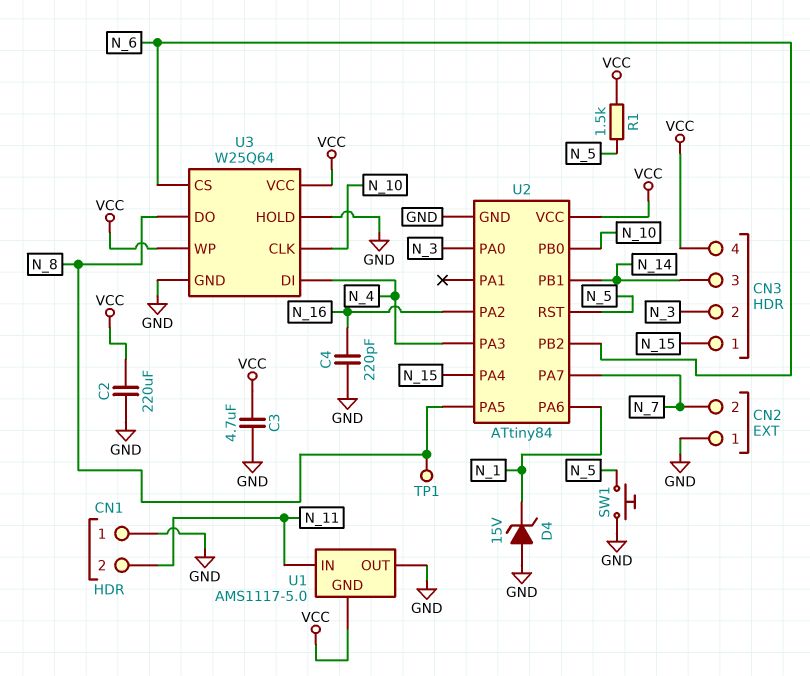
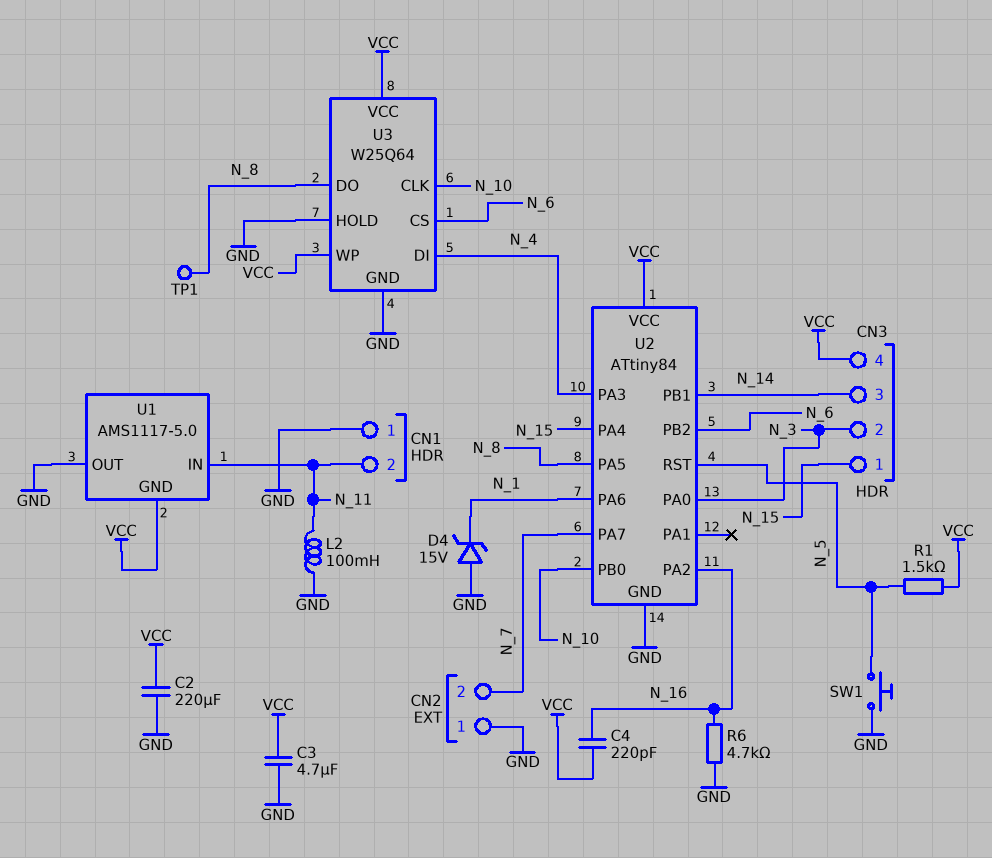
C4: 220pF (GND, N_16) -> 220pF (N_16, VCC)
L2: none -> 100mH (GND, N_11)
R6: none -> 4.7k (GND, N_16)

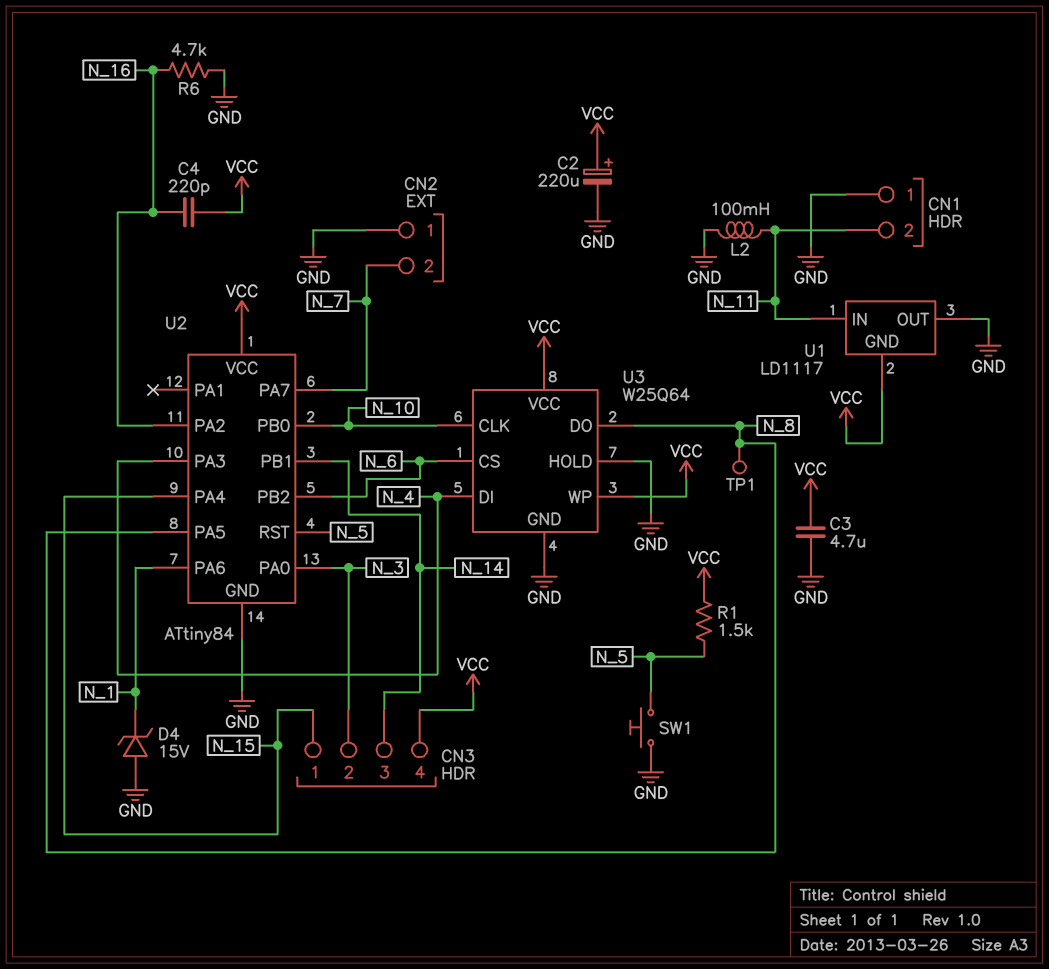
C2: 220uF (GND, VCC) -> 220uF (plus VCC, minus GND)
U1: AMS1117-5.0 -> LD1117

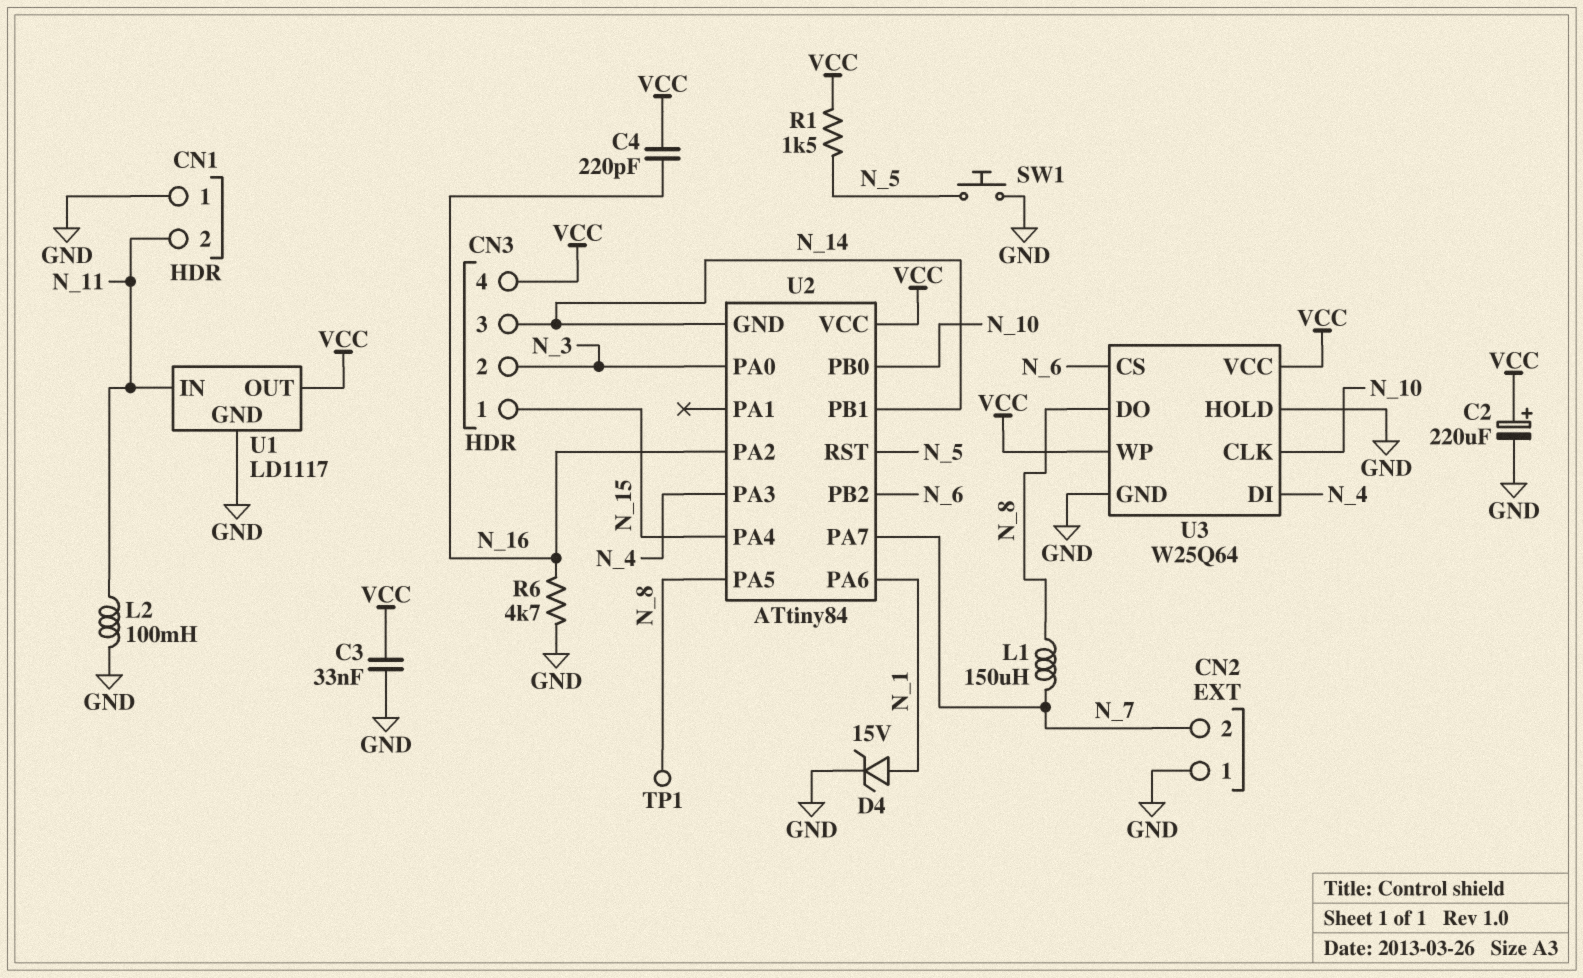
C3: 4.7uF (GND, VCC) -> 33nF (GND, VCC)
D4: zener 15V (A GND, K N_1) -> zener 15V (A N_1, K GND)
L1: none -> 150uH (N_7, N_8)
U1 pin GND: VCC -> GND
U1 pin OUT: GND -> VCC
U2 pin GND: GND -> N_14

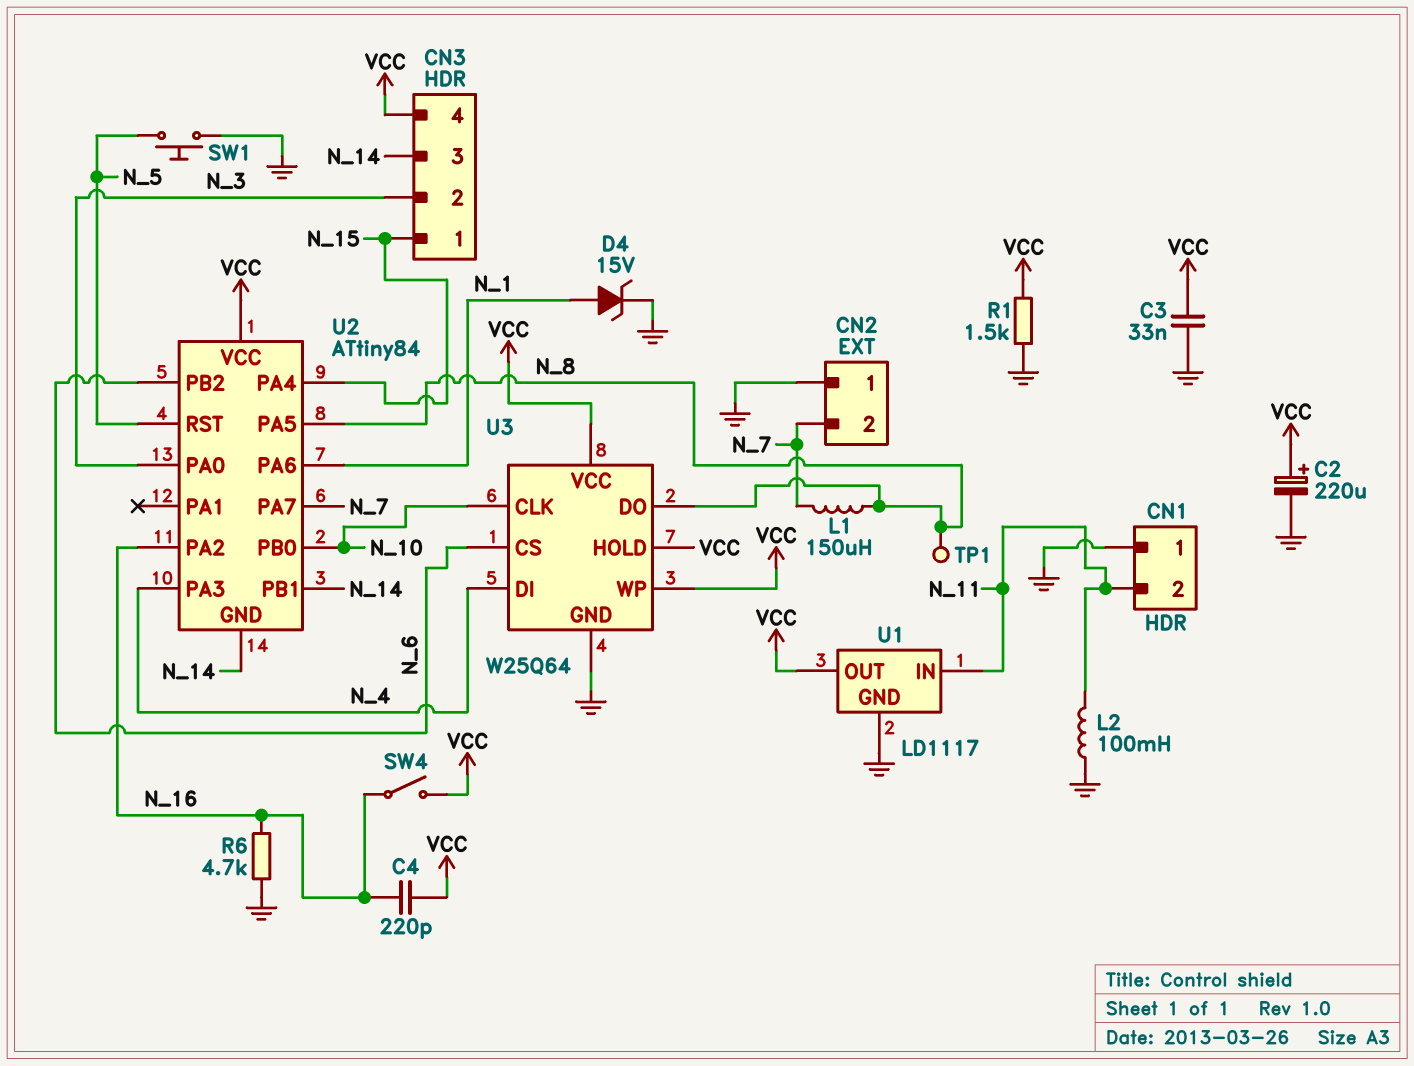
R1: 1.5k (N_5, VCC) -> 1.5k (GND, VCC)
SW4: none -> switch (N_16, VCC)
U3 pin HOLD: GND -> VCC

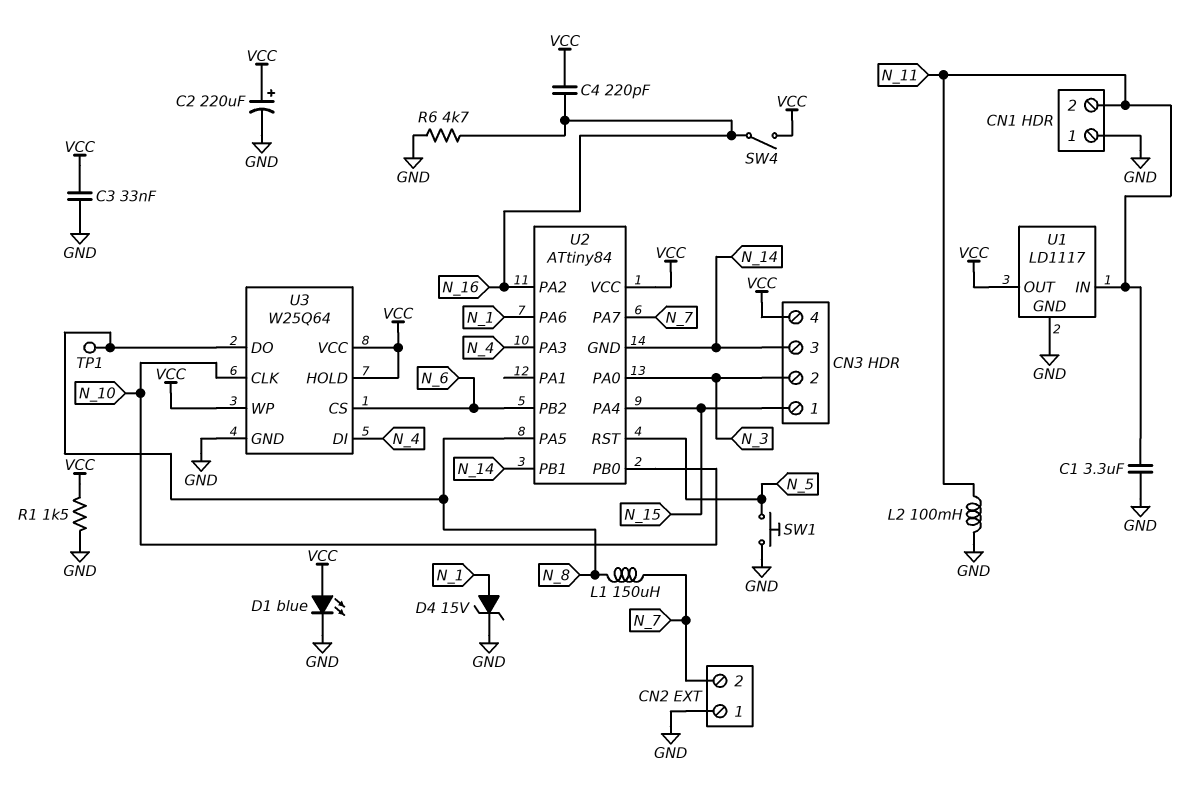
C1: none -> 3.3uF (GND, N_11)
D1: none -> LED blue (A VCC, K GND)

